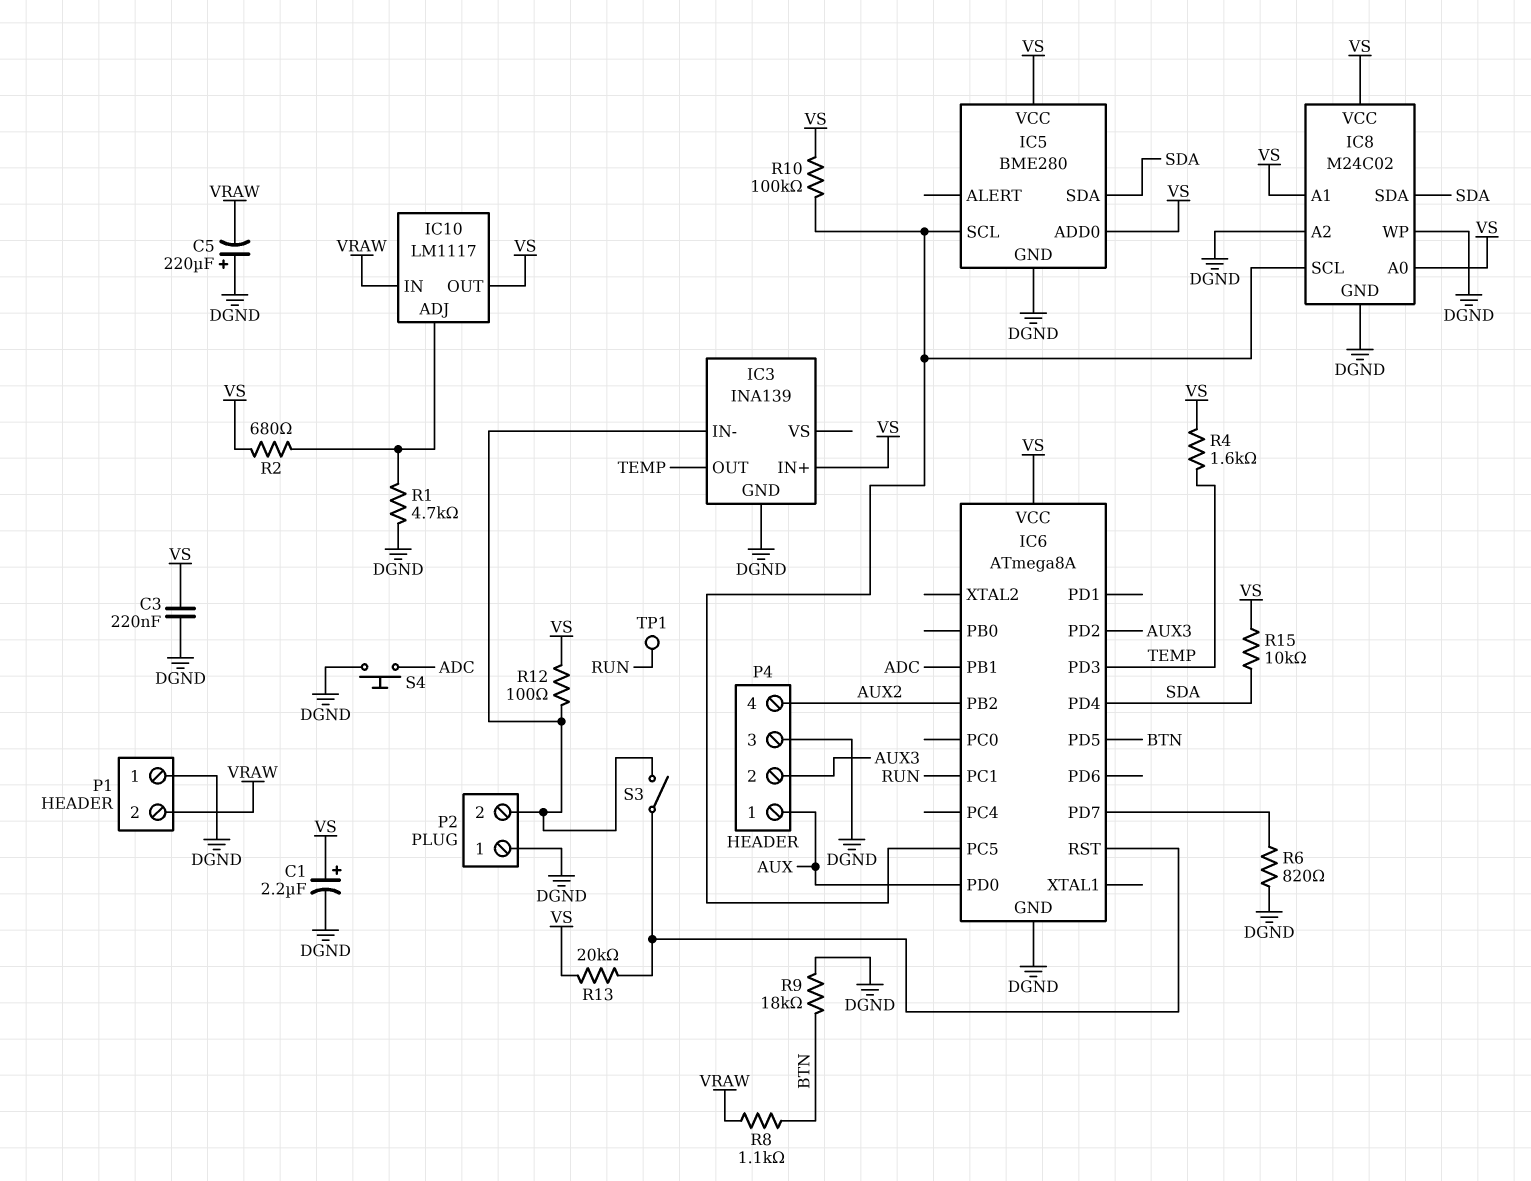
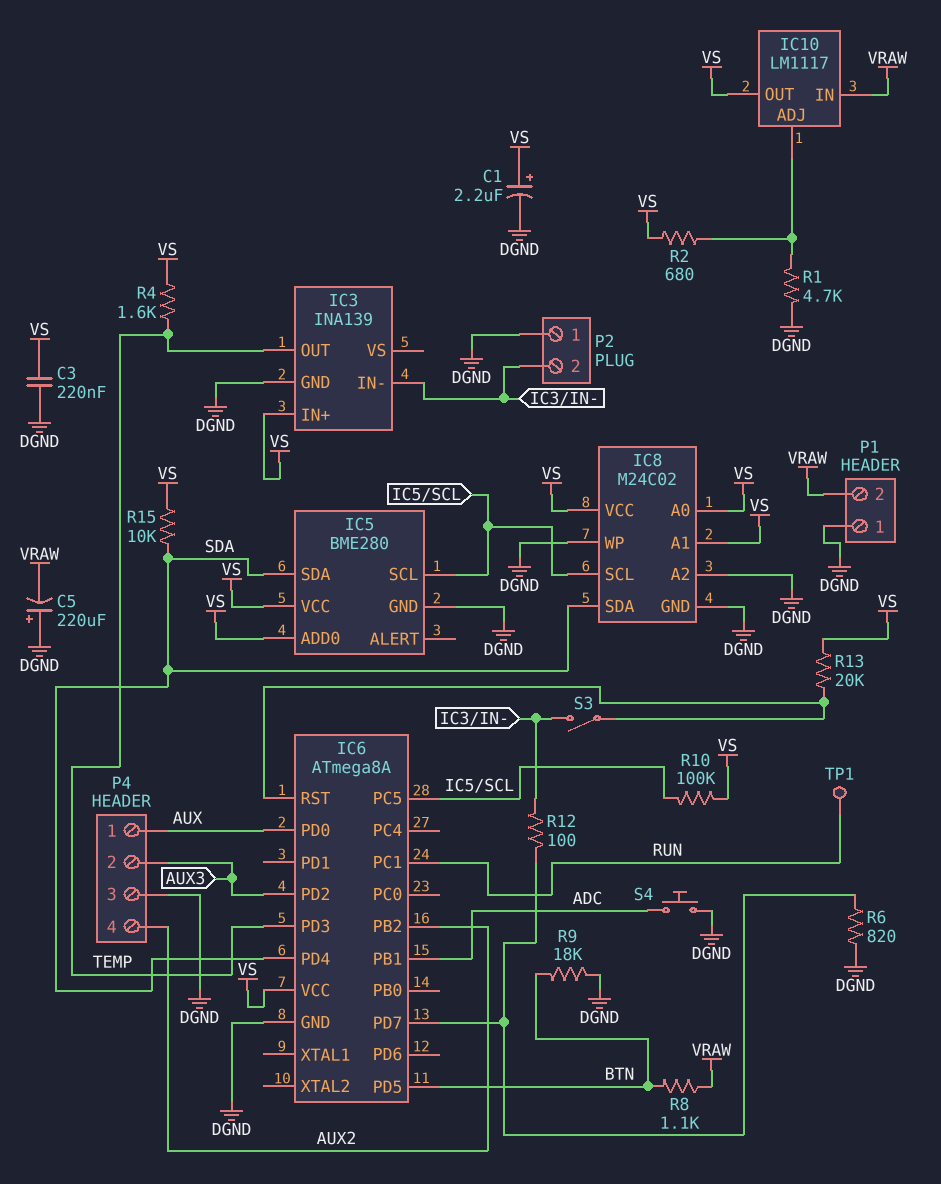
R12: 100 (IC3/IN-, VS) -> 100 (IC3/IN-, IC6/PD7)

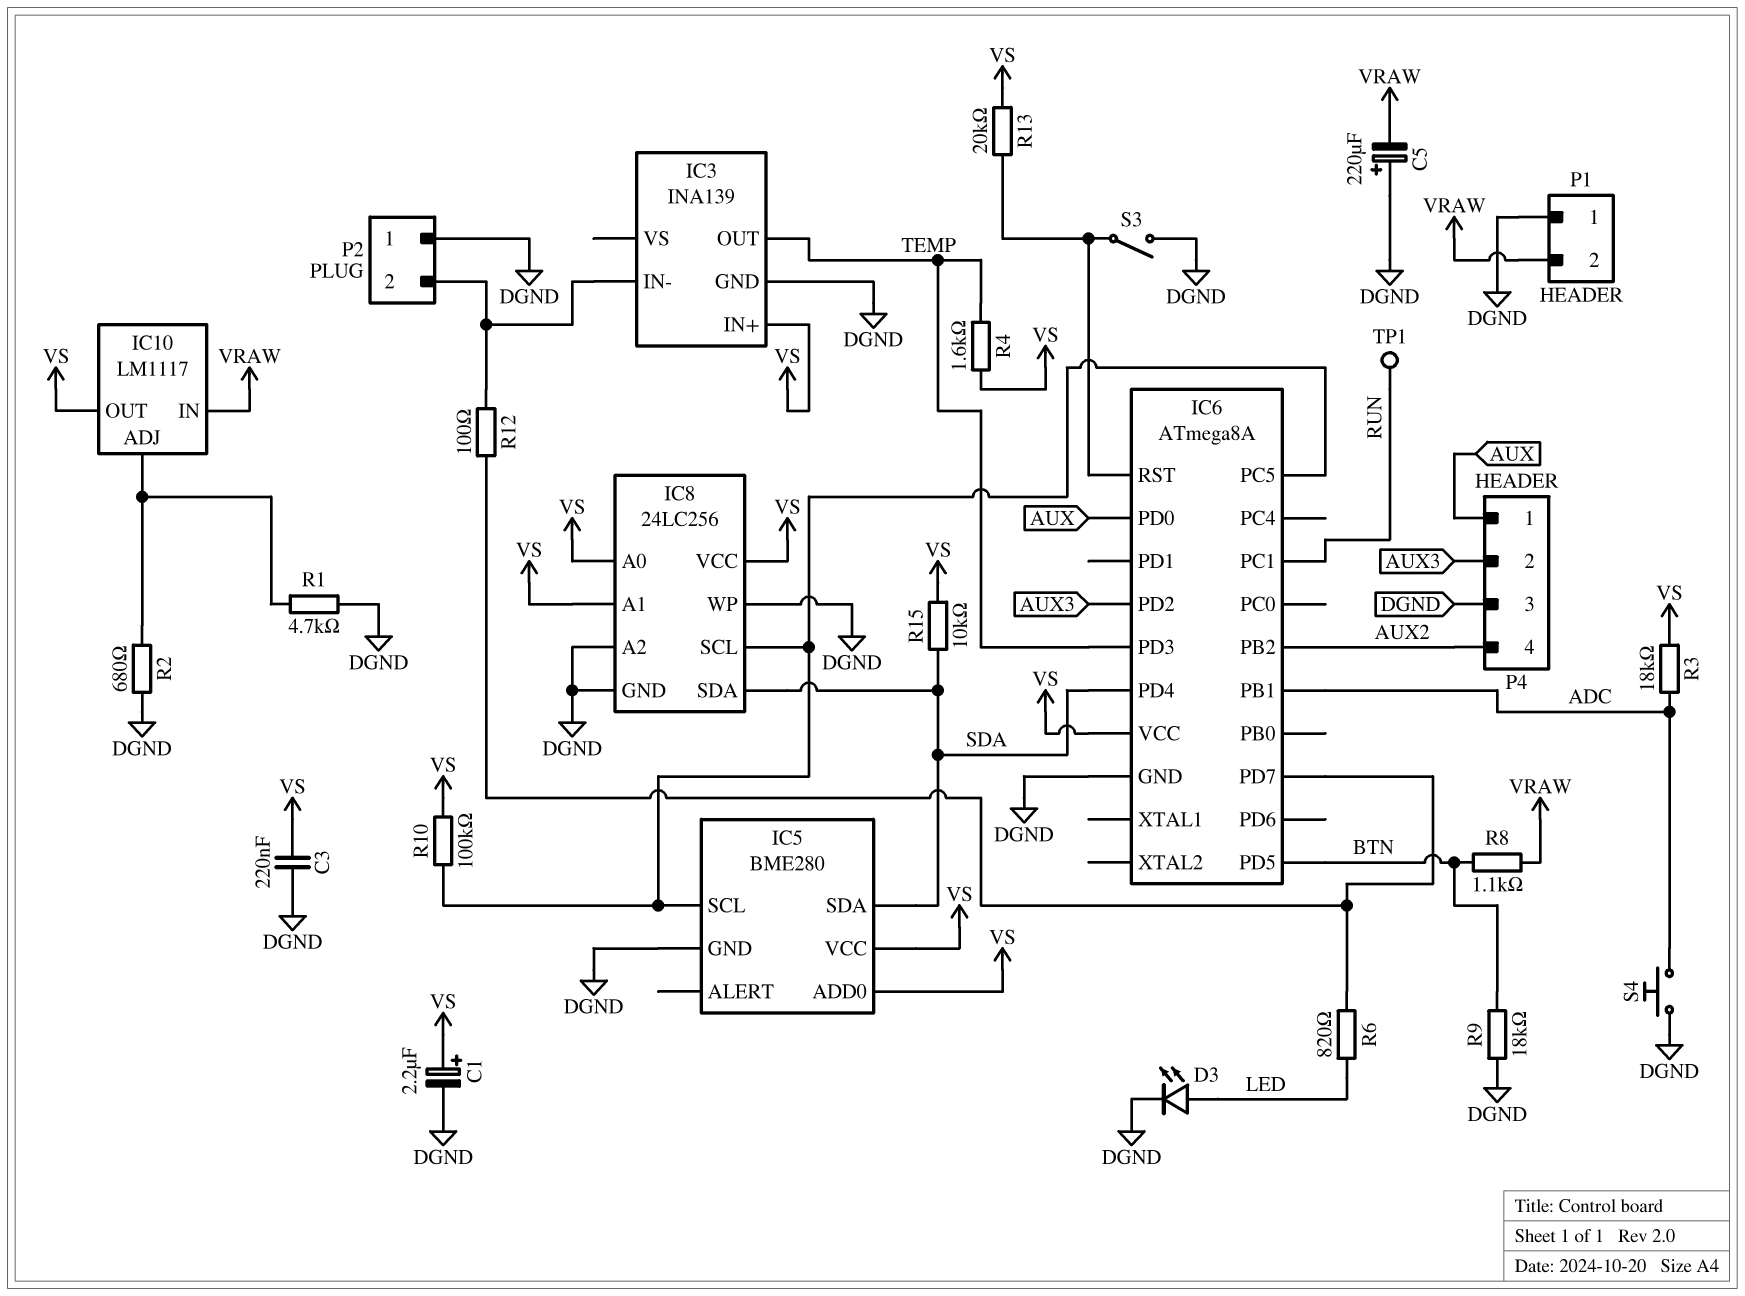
D3: none -> LED (A LED, K DGND)
IC8: M24C02 -> 24LC256
R2: 680 (IC10/ADJ, VS) -> 680 (DGND, IC10/ADJ)
R3: none -> 18k (ADC, VS)
R6: 820 (DGND, IC6/PD7) -> 820 (IC6/PD7, LED)
S3: switch (IC3/IN-, IC6/RST) -> switch (DGND, IC6/RST)

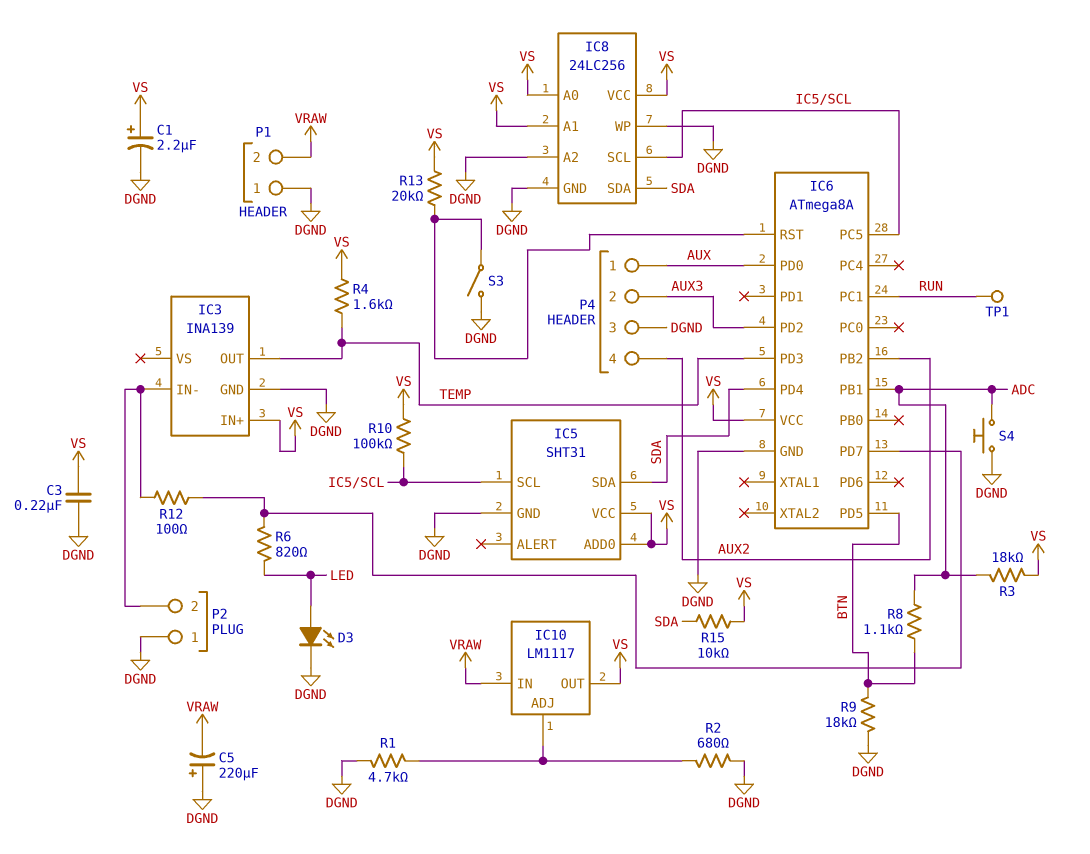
IC5: BME280 -> SHT31
R8: 1.1k (BTN, VRAW) -> 1.1k (ADC, BTN)

